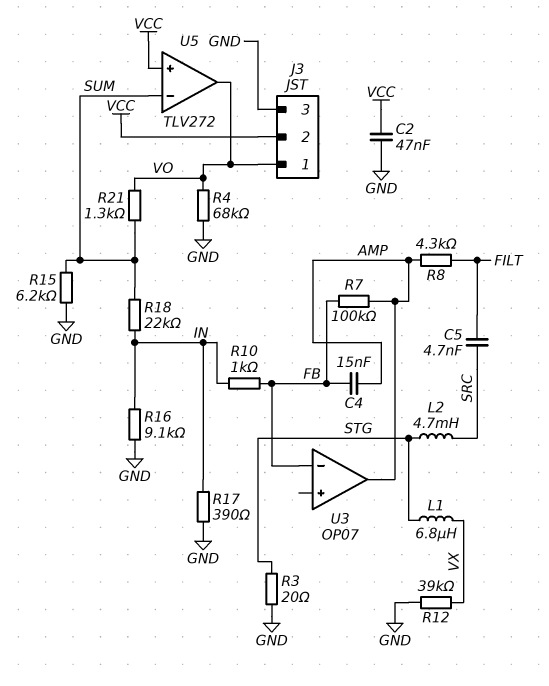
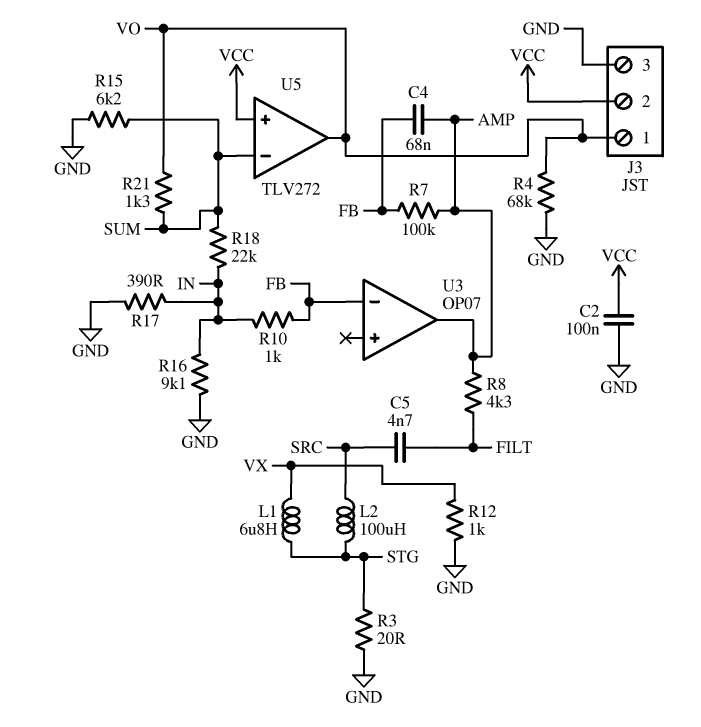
C2: 47nF (GND, VCC) -> 100nF (GND, VCC)
C4: 15nF (AMP, FB) -> 68nF (AMP, FB)
L2: 4.7mH (SRC, STG) -> 100uH (SRC, STG)
R12: 39k (GND, VX) -> 1k (GND, VX)

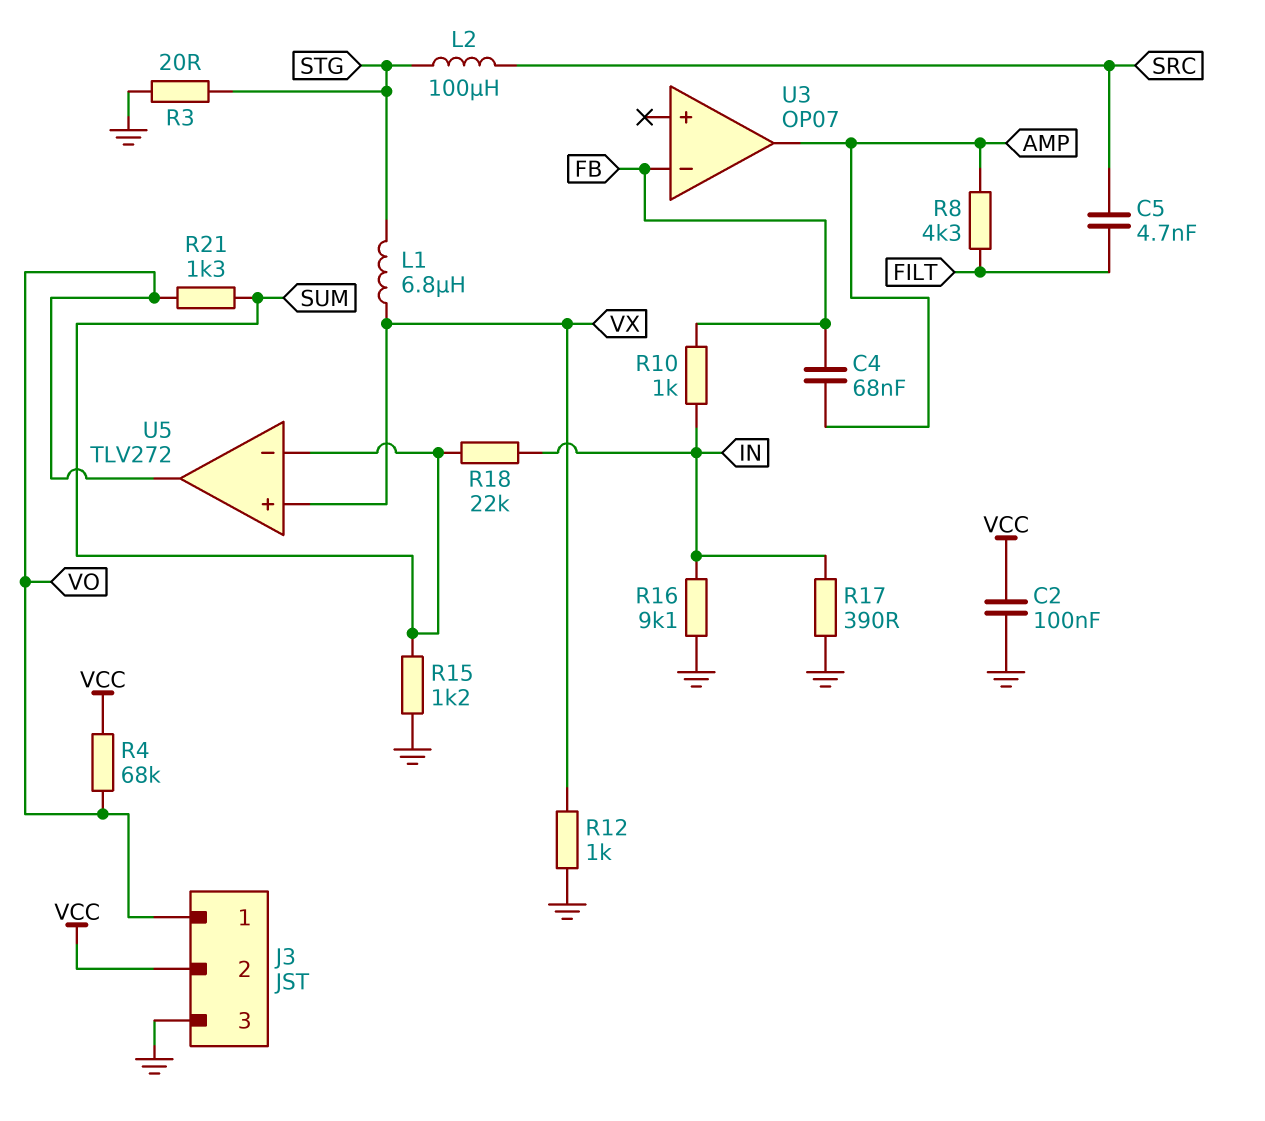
R4: 68k (GND, VO) -> 68k (VCC, VO)
R7: 100k (AMP, FB) -> none
R15: 6.2k (GND, SUM) -> 1.2k (GND, SUM)
U5 pin in+: VCC -> VX

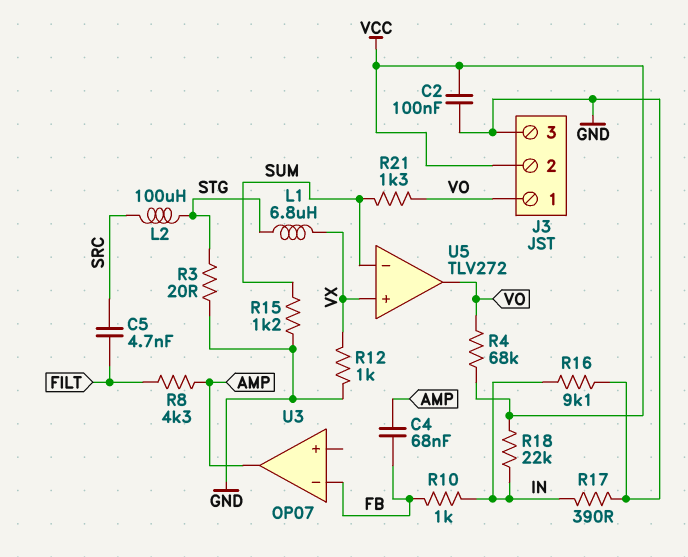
R18: 22k (IN, SUM) -> 22k (IN, VCC)

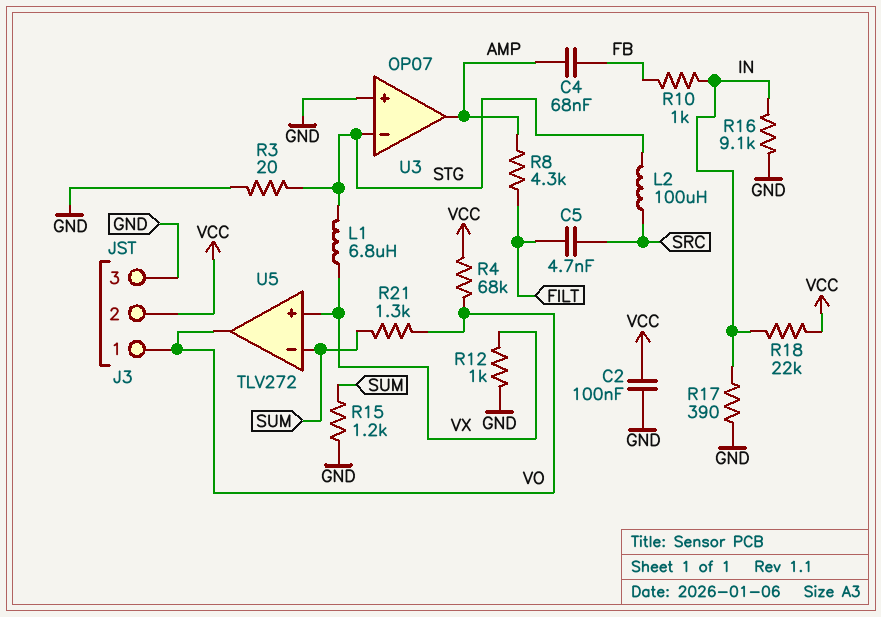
U3 pin in+: none -> GND
U3 pin in-: FB -> STG

